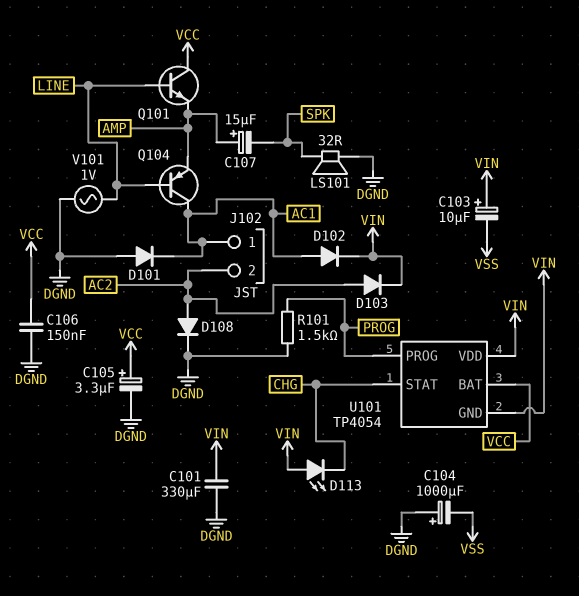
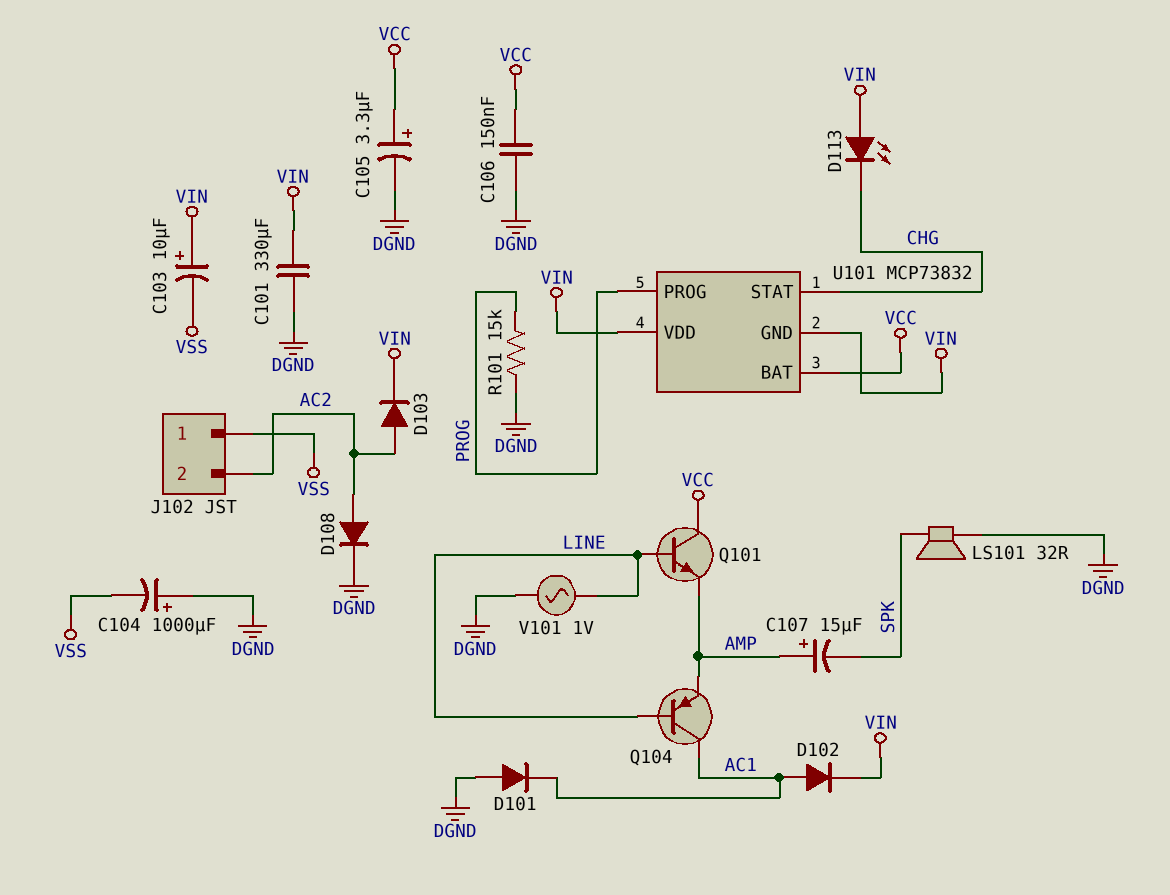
J102 pin 1: AC1 -> VSS
R101: 1.5k (DGND, PROG) -> 15k (DGND, PROG)
U101: TP4054 -> MCP73832

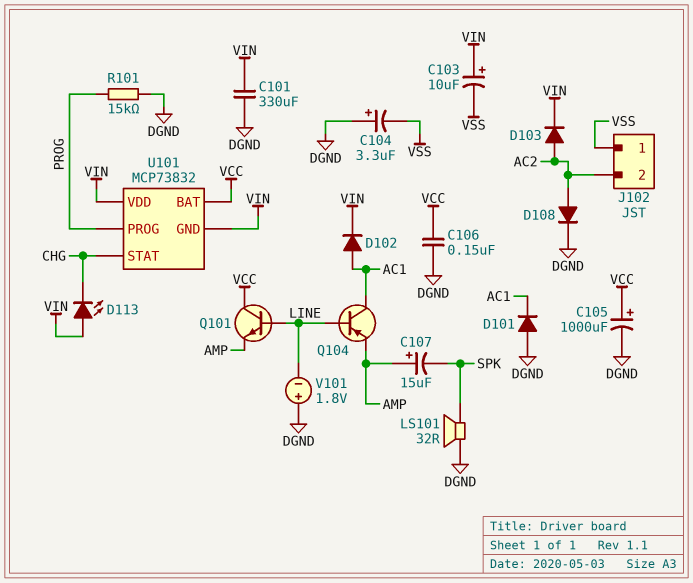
C104: 1000uF (plus DGND, minus VSS) -> 3.3uF (plus DGND, minus VSS)
C105: 3.3uF (plus VCC, minus DGND) -> 1000uF (plus VCC, minus DGND)
V101: AC 1V (DGND, LINE) -> 1.8V (plus DGND, minus LINE)

